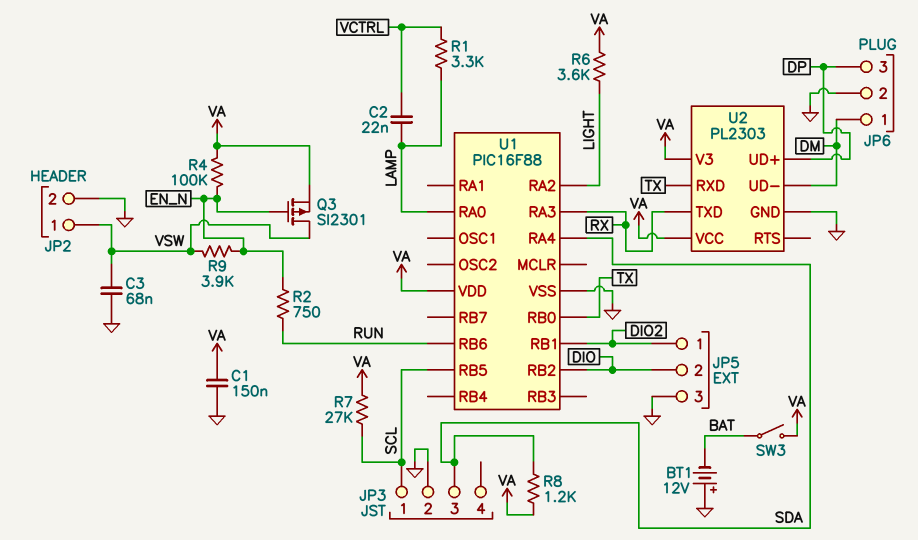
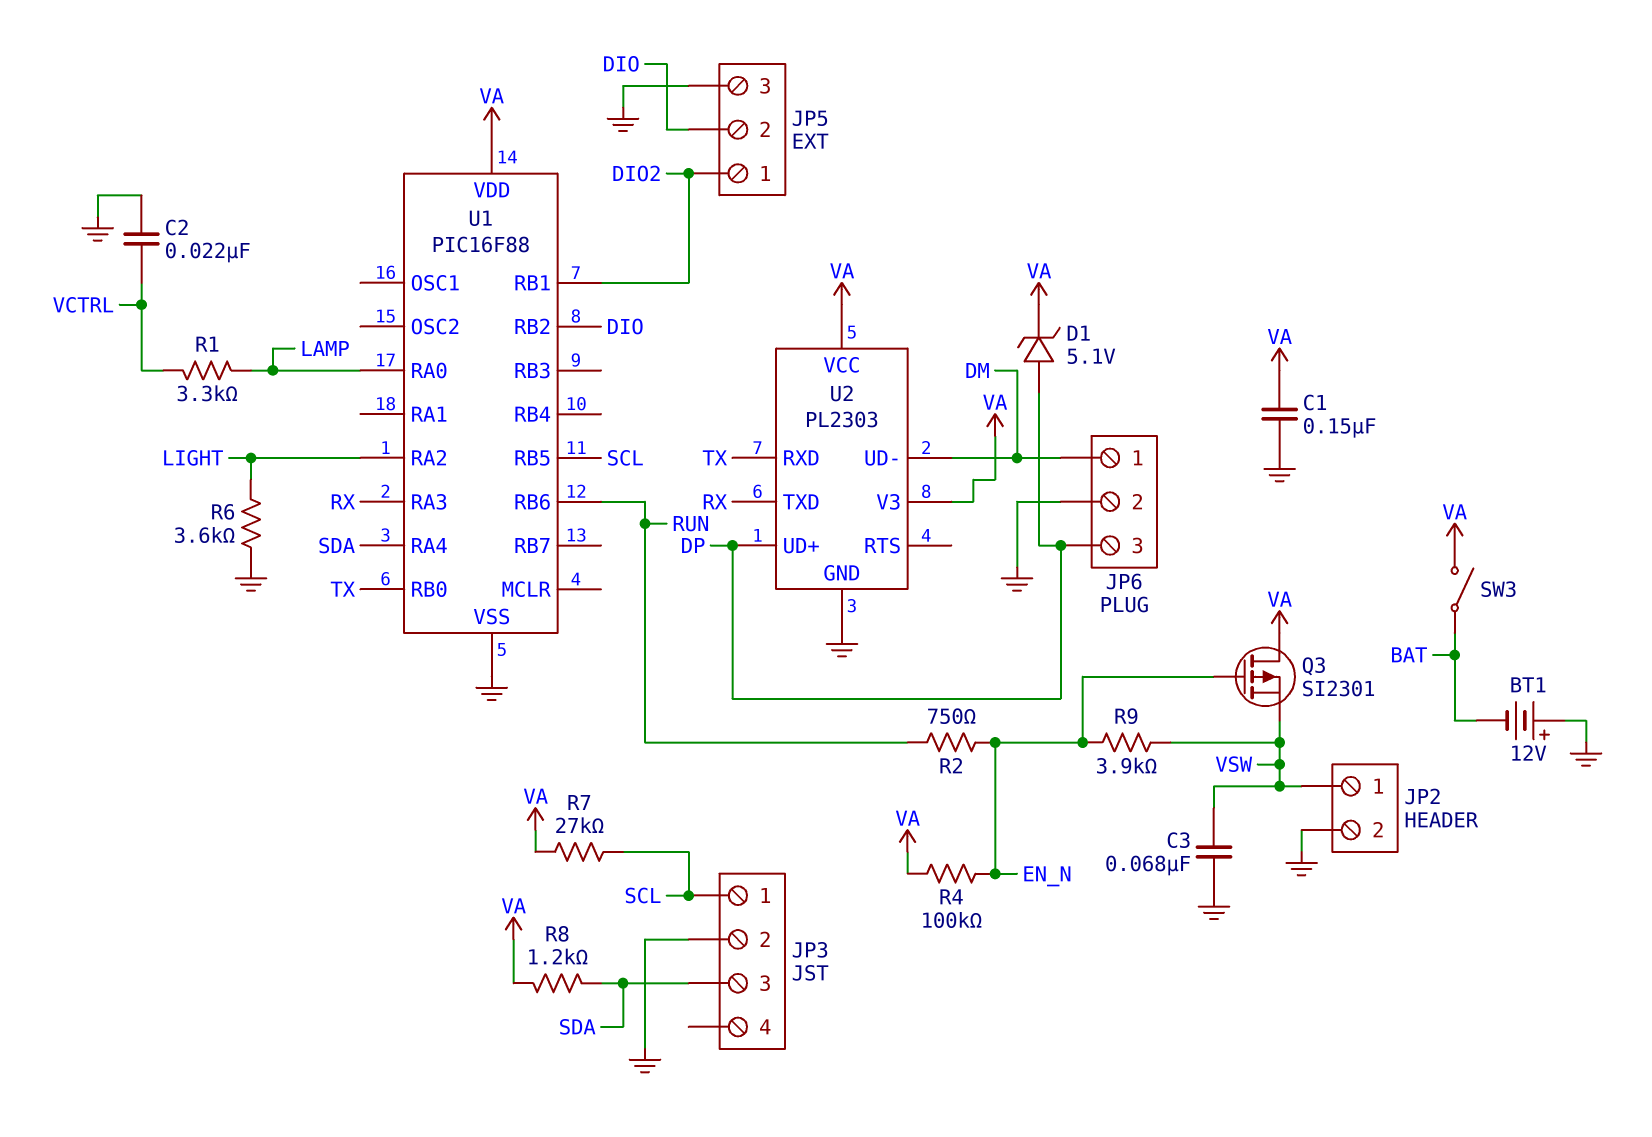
C2: 22nF (LAMP, VCTRL) -> 22nF (GND, VCTRL)
D1: none -> zener 5.1V (A DP, K VA)
Q3: PMOS SI2301 (G EN_N, D VSW, S VA) -> PMOS SI2301 (G EN_N, D VA, S VSW)
R6: 3.6k (LIGHT, VA) -> 3.6k (GND, LIGHT)

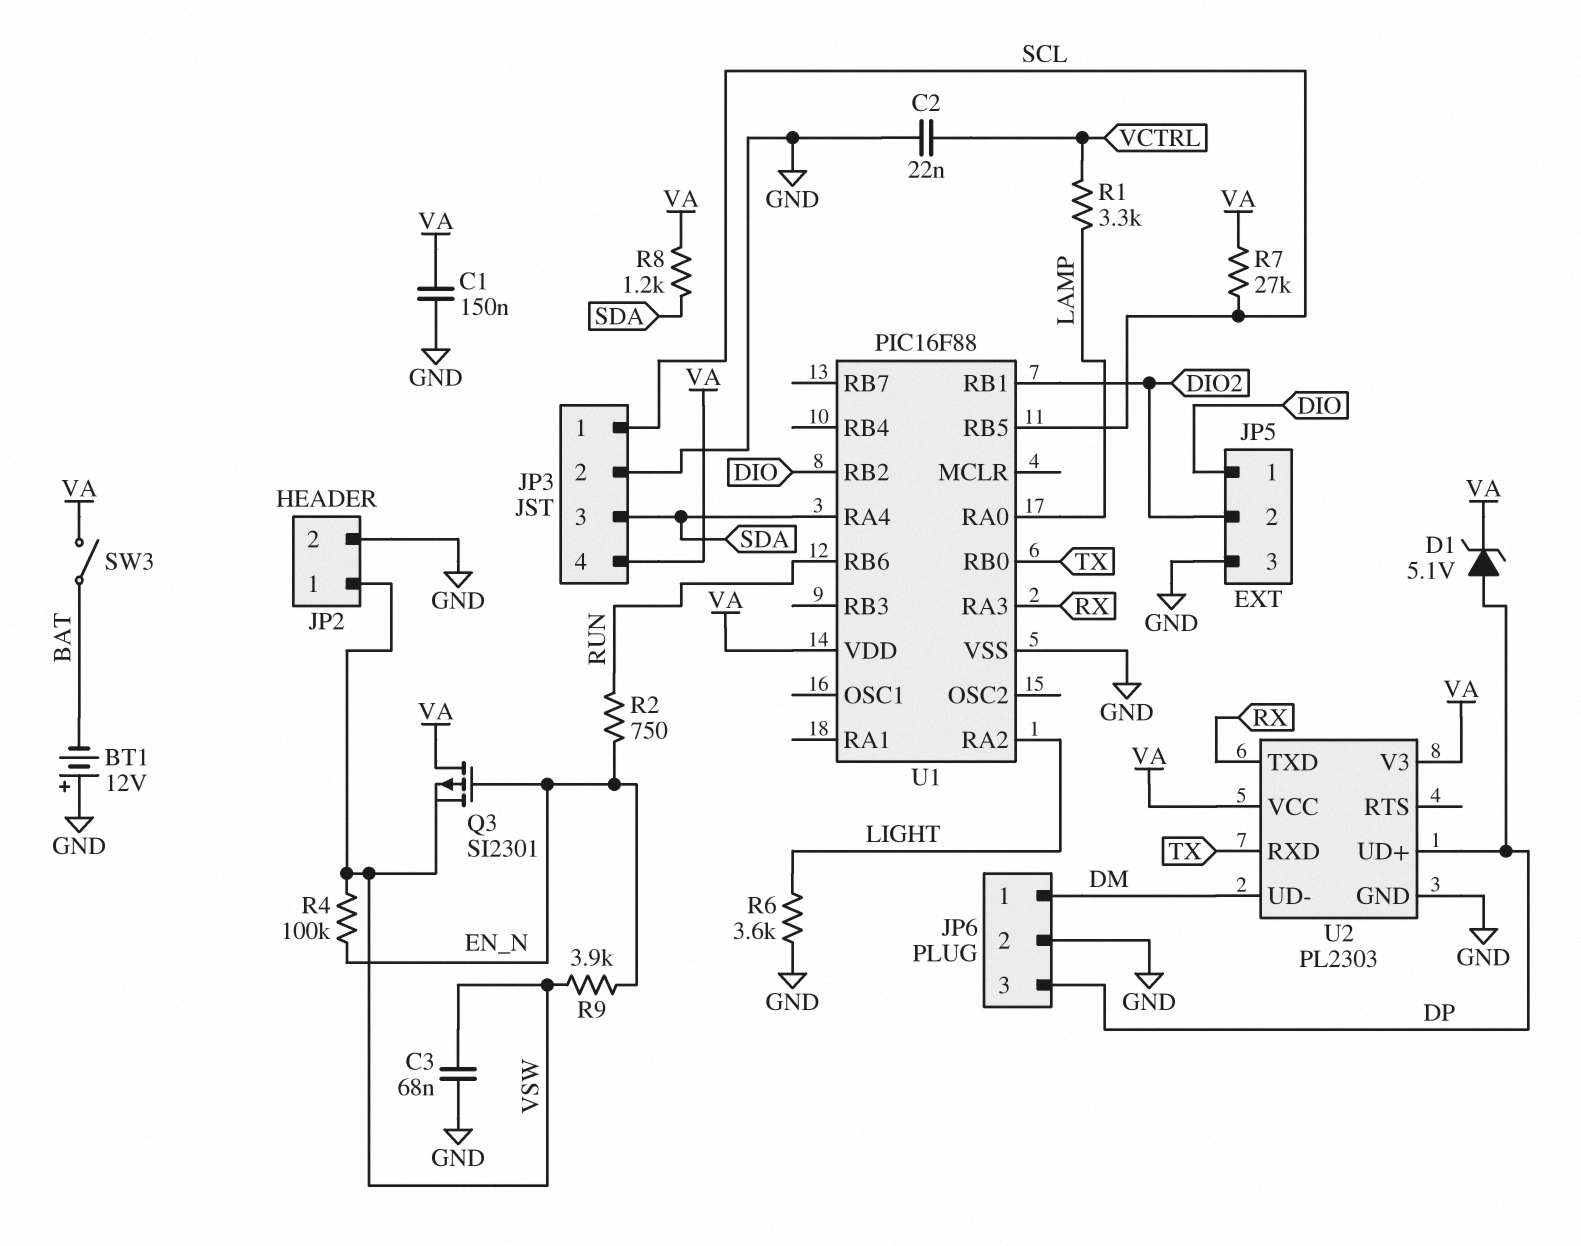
JP3 pin 4: none -> VA
JP5 pin 1: DIO2 -> DIO
JP5 pin 2: DIO -> DIO2
R4: 100k (EN_N, VA) -> 100k (EN_N, VSW)

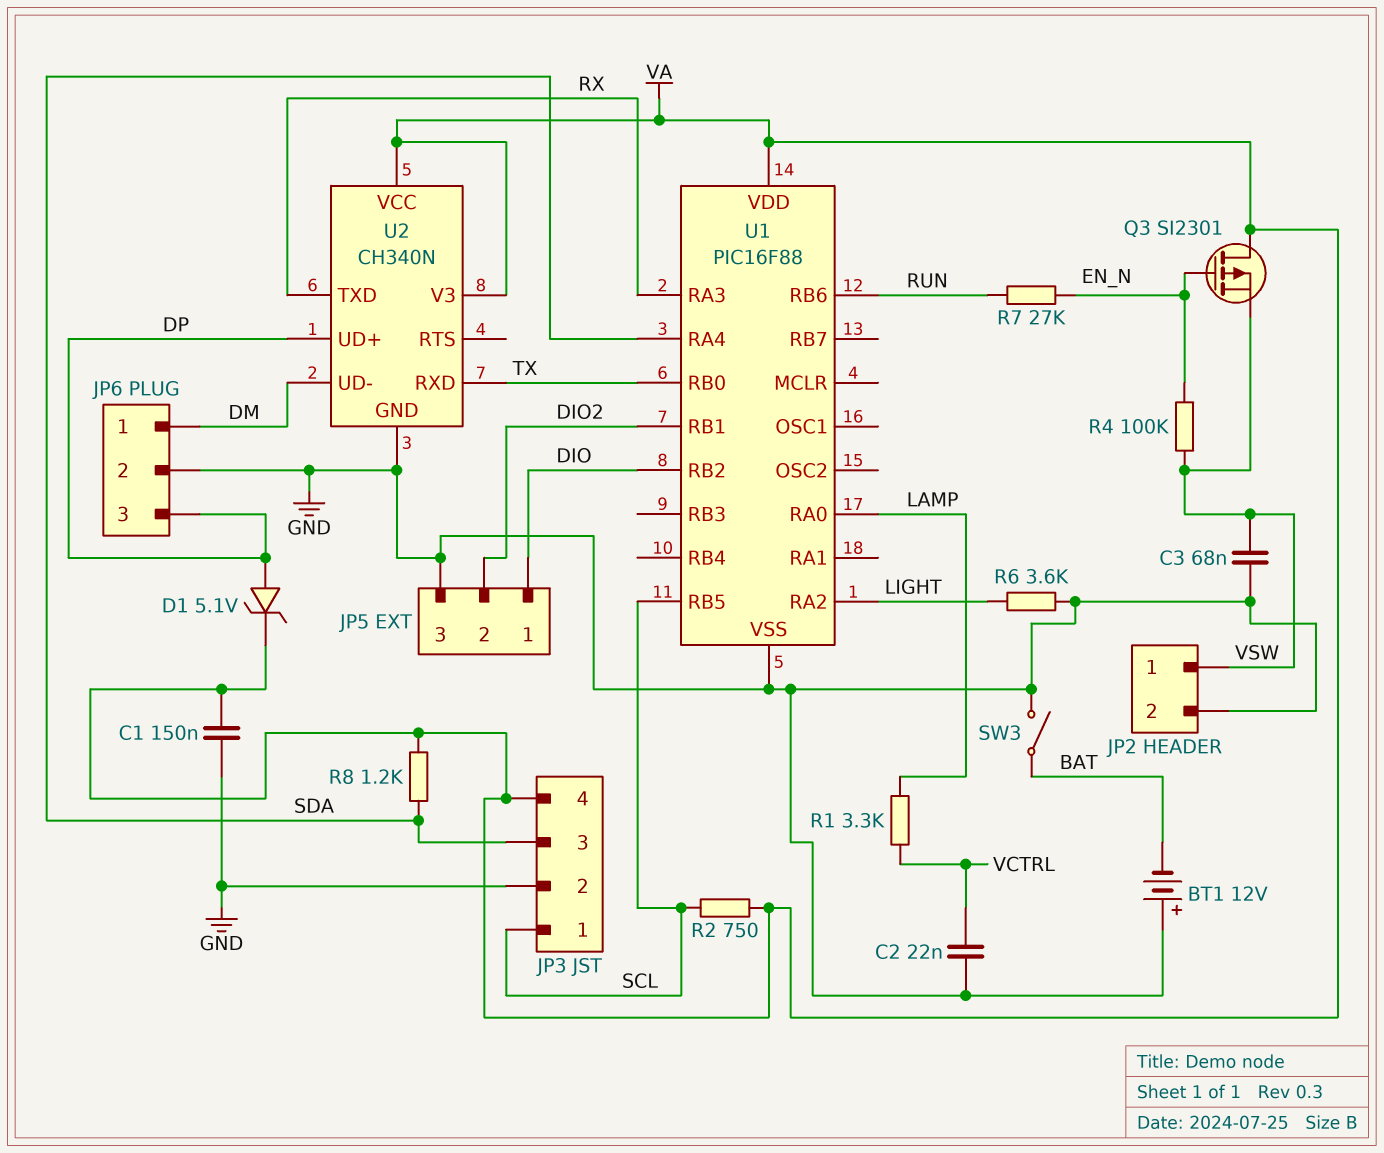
R2: 750 (EN_N, RUN) -> 750 (SCL, VA)
R7: 27k (SCL, VA) -> 27k (EN_N, RUN)
R9: 3.9k (EN_N, VSW) -> none
SW3: switch (BAT, VA) -> switch (BAT, GND)
U2: PL2303 -> CH340N

